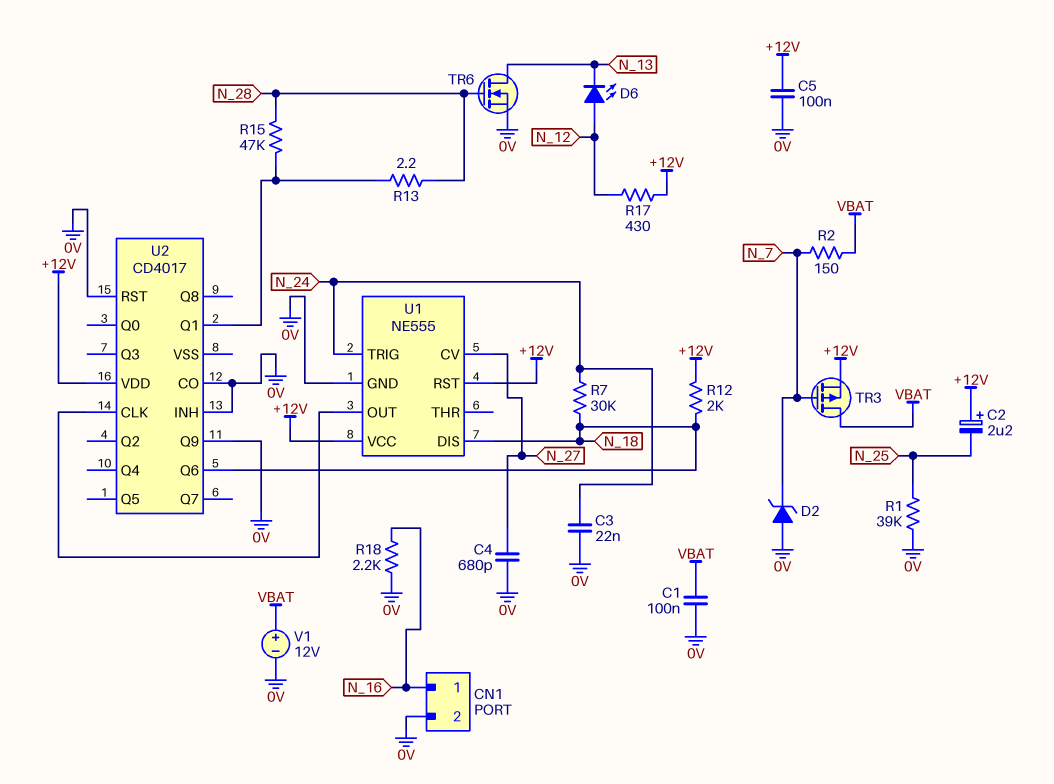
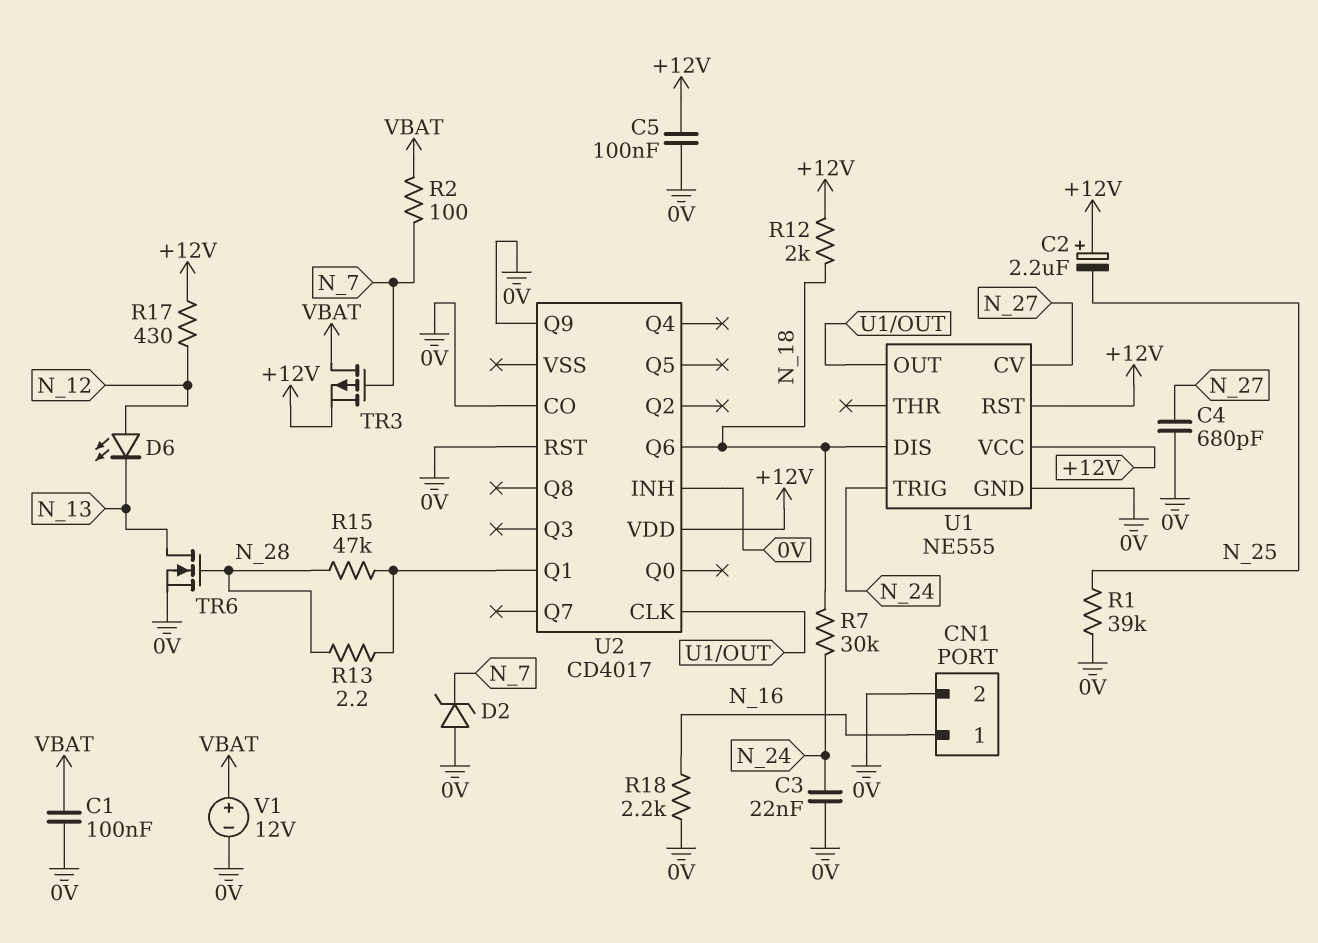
R2: 150 (N_7, VBAT) -> 100 (N_7, VBAT)

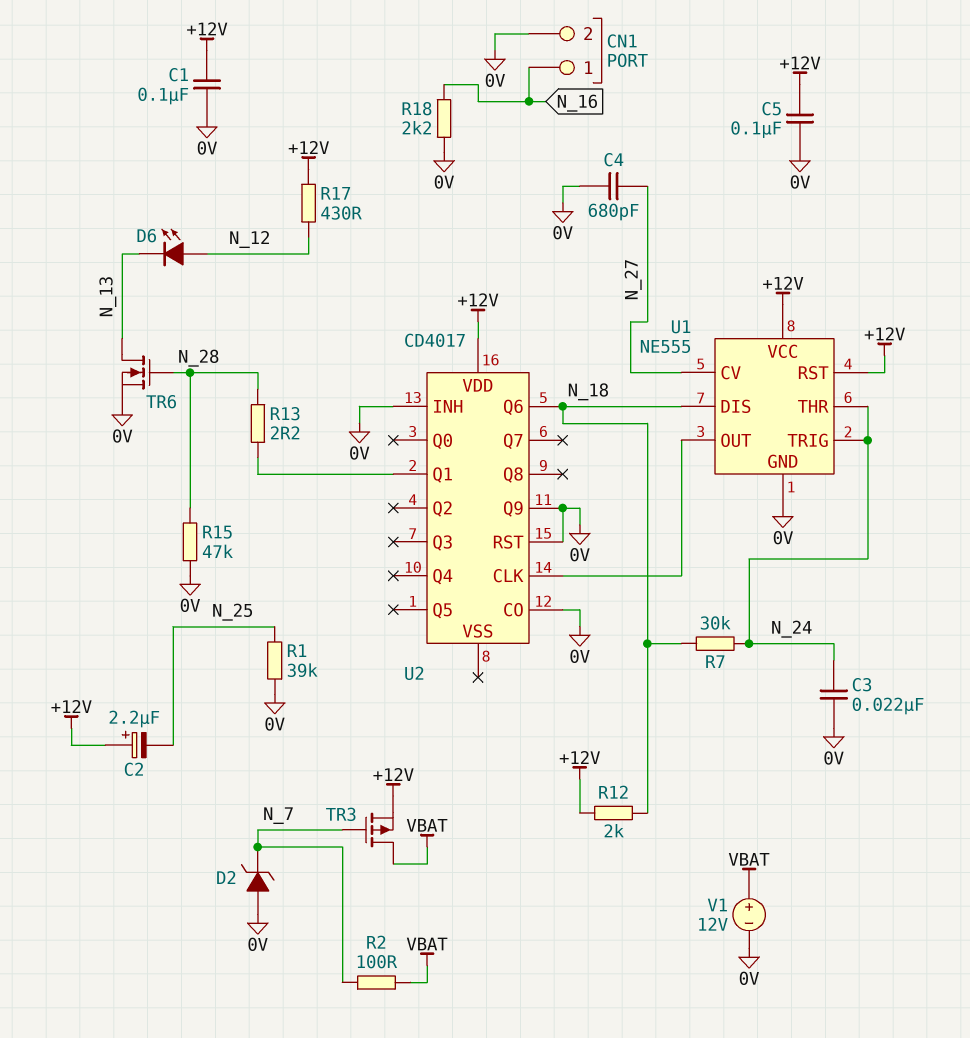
C1: 100nF (0V, VBAT) -> 100nF (+12V, 0V)
R15: 47k (N_28, U2/Q1) -> 47k (0V, N_28)
U1 pin THR: none -> N_24

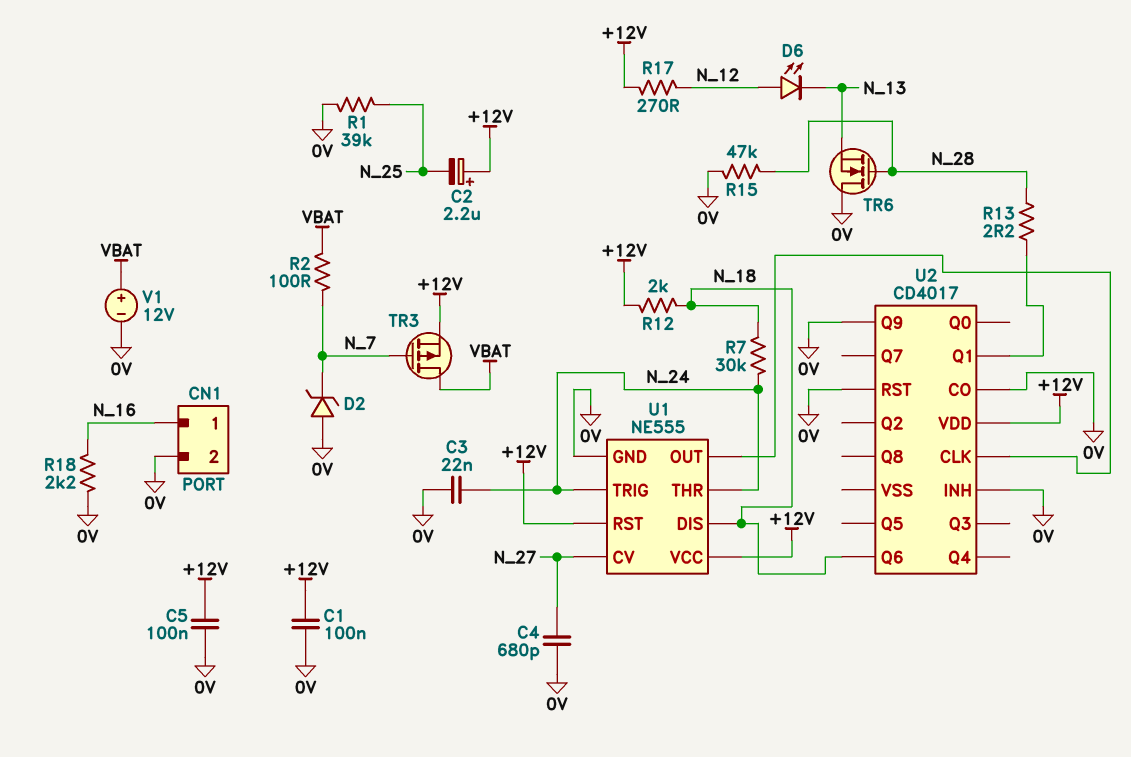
R17: 430 (+12V, N_12) -> 270 (+12V, N_12)
TR6: NMOS (G N_28, D N_13, S 0V) -> NMOS (G N_28, D 0V, S N_13)

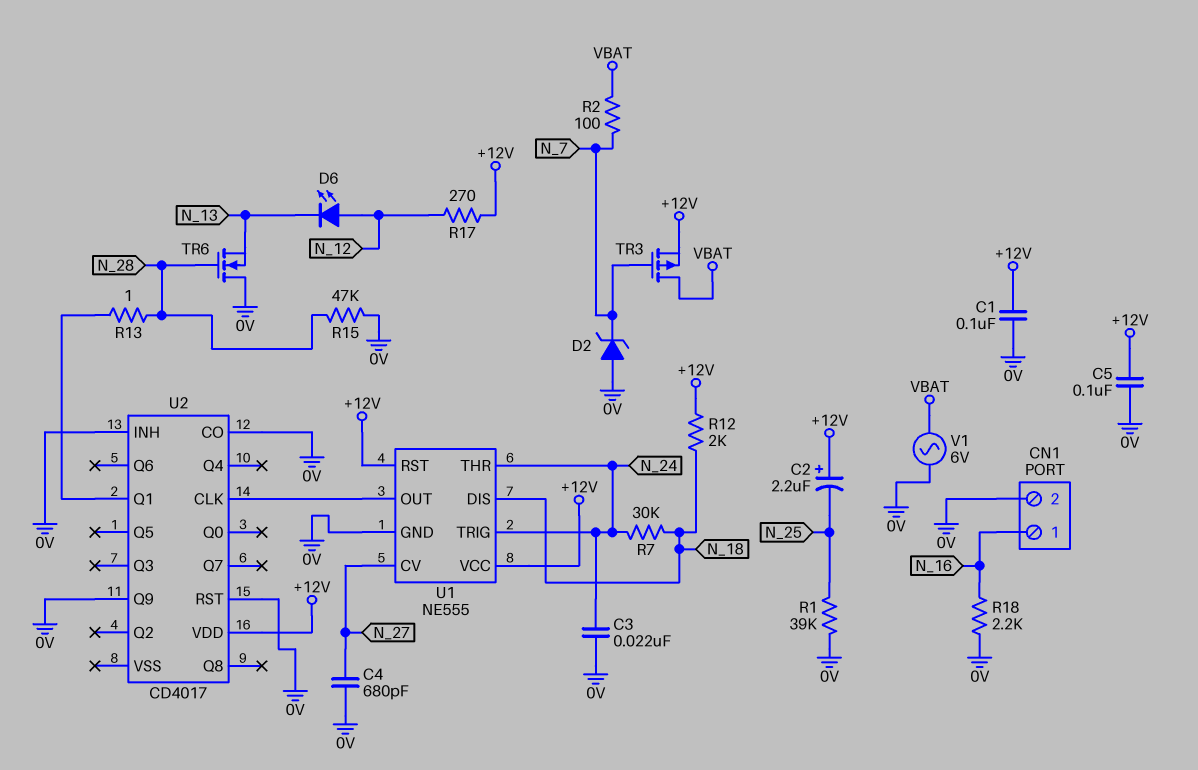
R13: 2.2 (N_28, U2/Q1) -> 1 (N_28, U2/Q1)
U2 pin Q6: N_18 -> none
V1: 12V (plus VBAT, minus 0V) -> AC 6V (0V, VBAT)

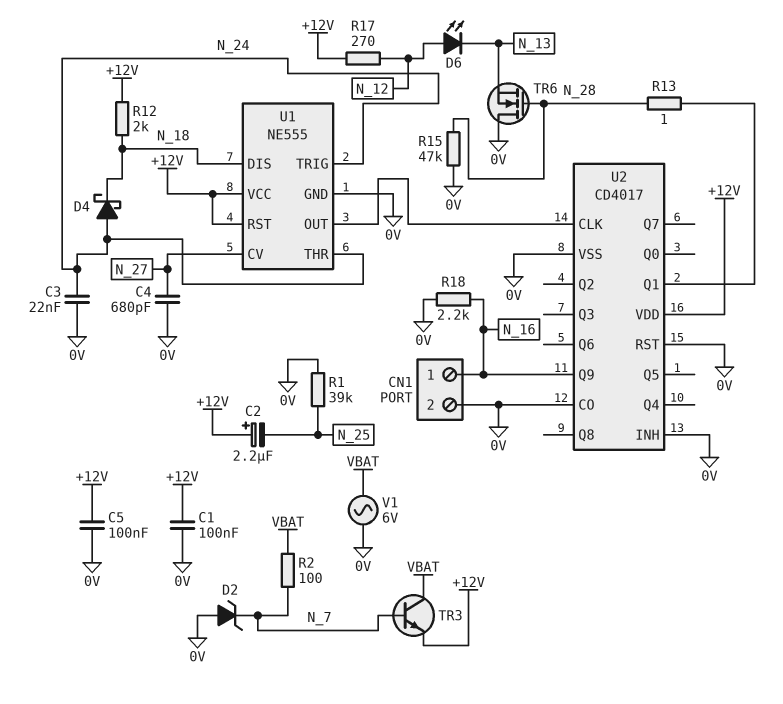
D4: none -> schottky (A N_24, K N_18)
R7: 30k (N_18, N_24) -> none
TR3: PMOS (G N_7, D VBAT, S +12V) -> NPN (B N_7, C VBAT, E +12V)
U2 pin Q9: 0V -> N_16
U2 pin VSS: none -> 0V

